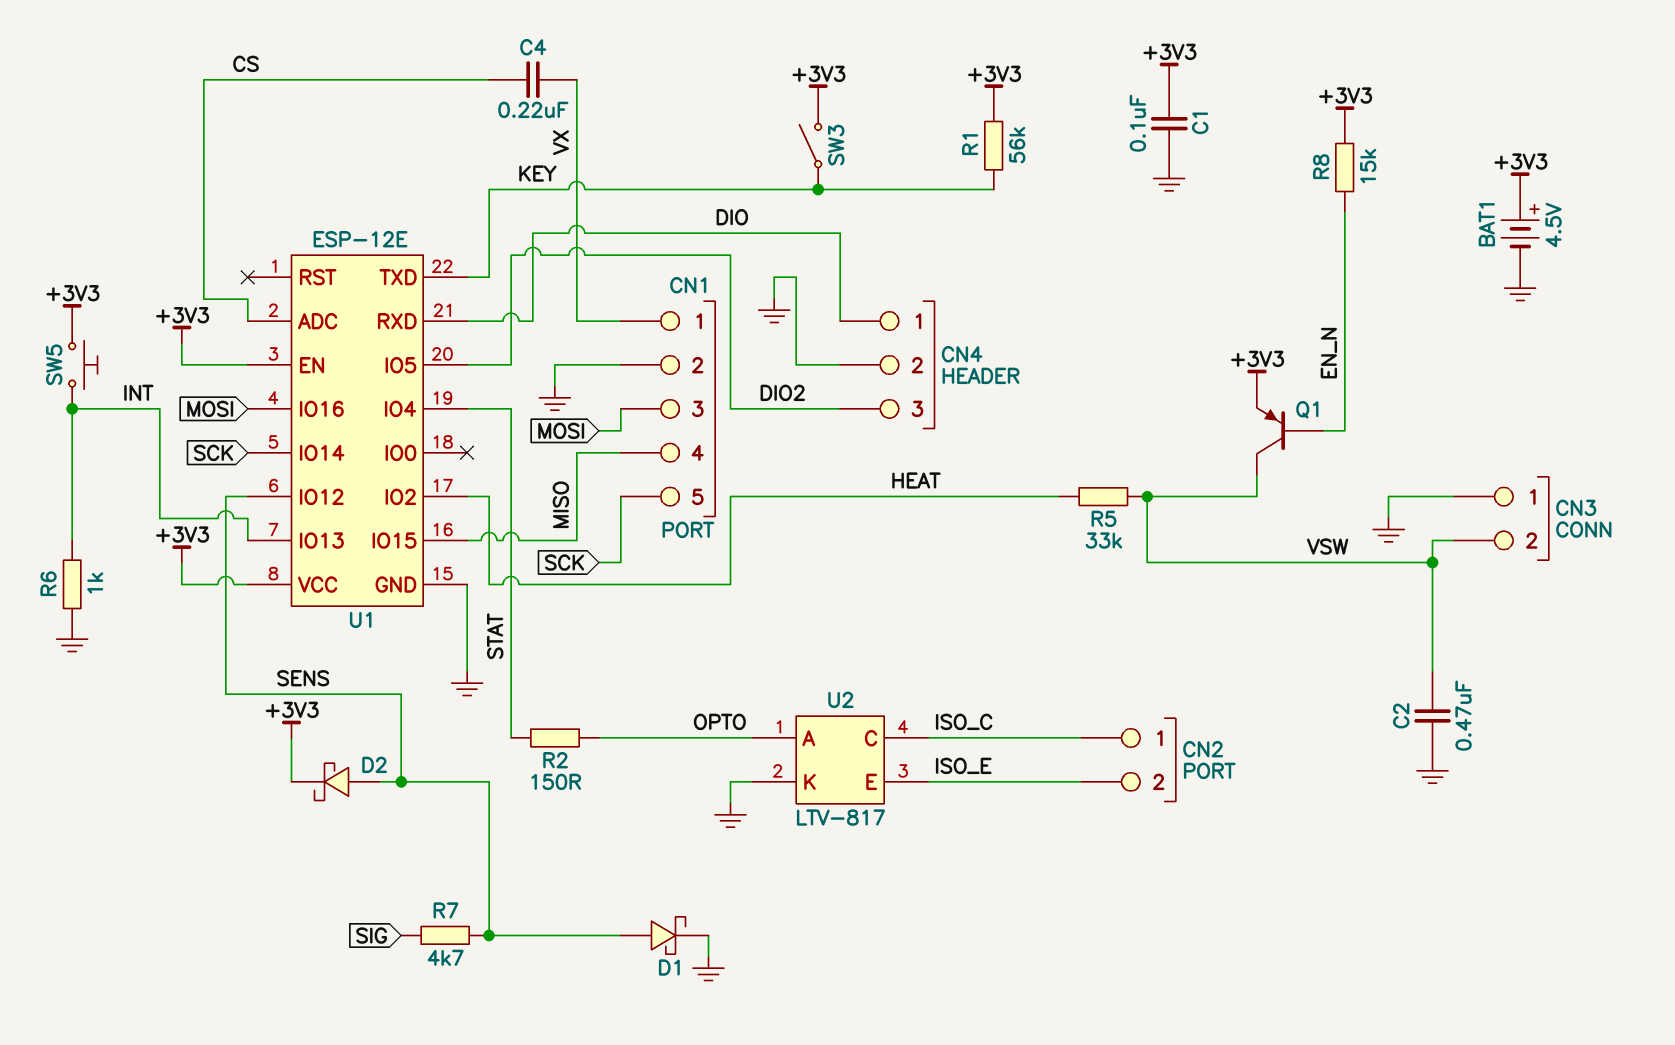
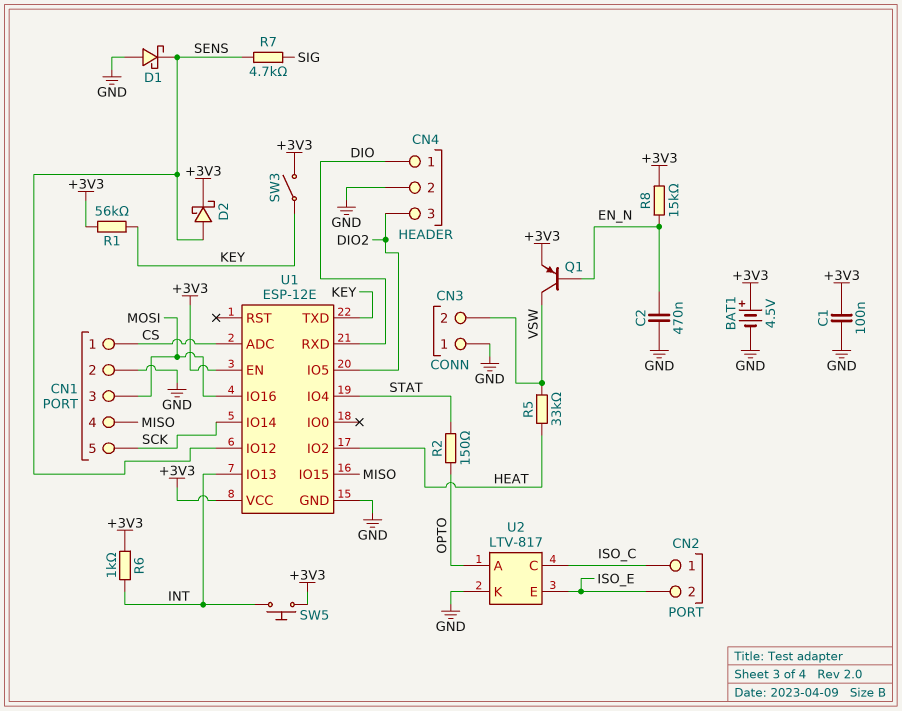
C2: 470nF (GND, VSW) -> 470nF (EN_N, GND)
C4: 220nF (CS, VX) -> none
CN1 pin 1: VX -> CS
D1: schottky (A SENS, K GND) -> schottky (A GND, K SENS)
R6: 1k (GND, INT) -> 1k (+3V3, INT)

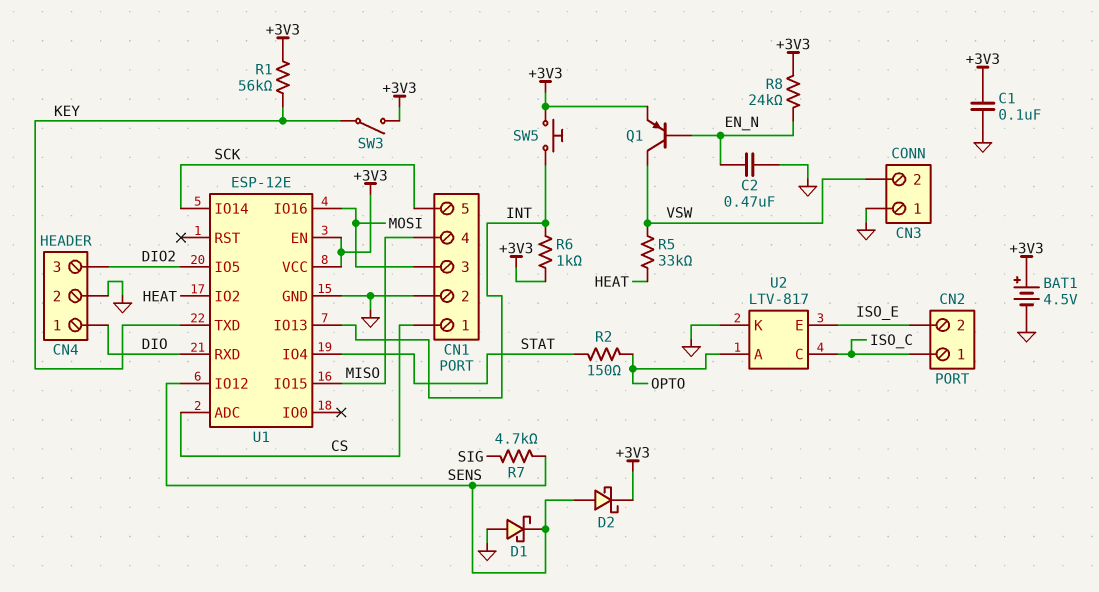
R8: 15k (+3V3, EN_N) -> 24k (+3V3, EN_N)

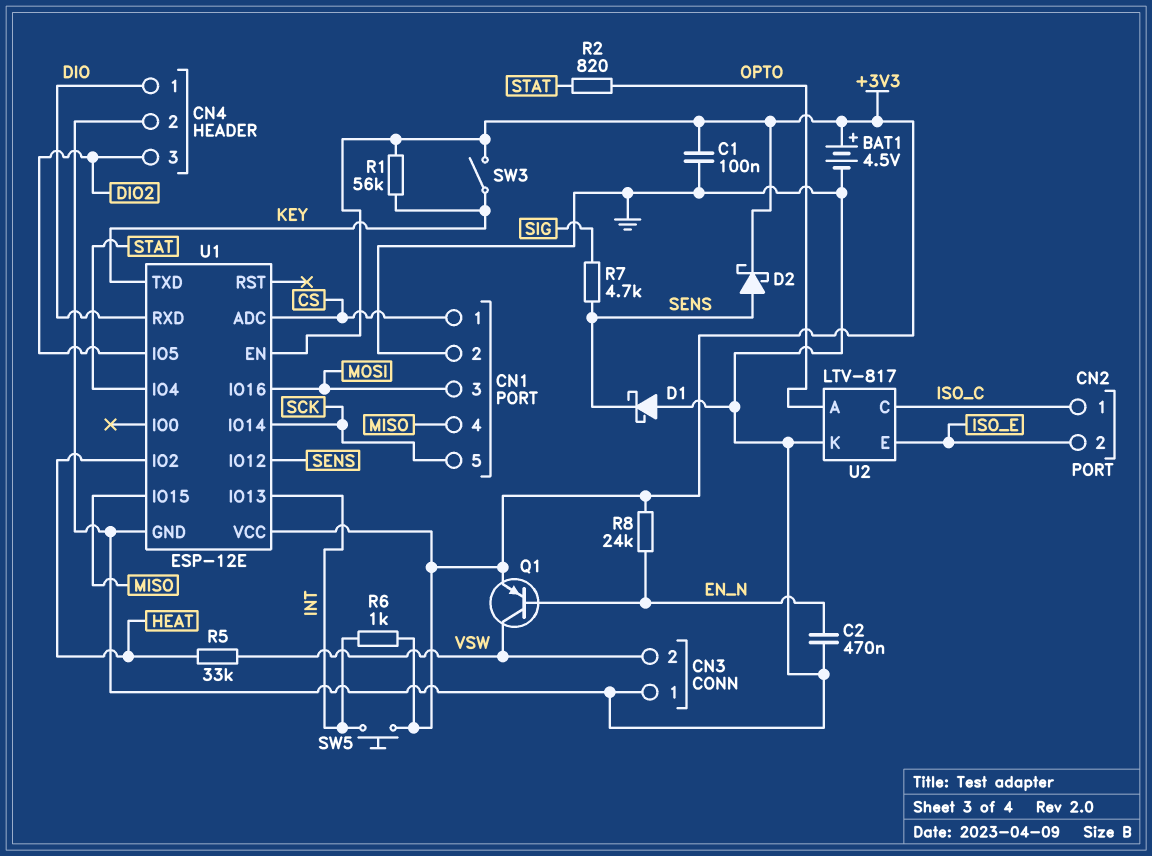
R2: 150 (OPTO, STAT) -> 820 (OPTO, STAT)

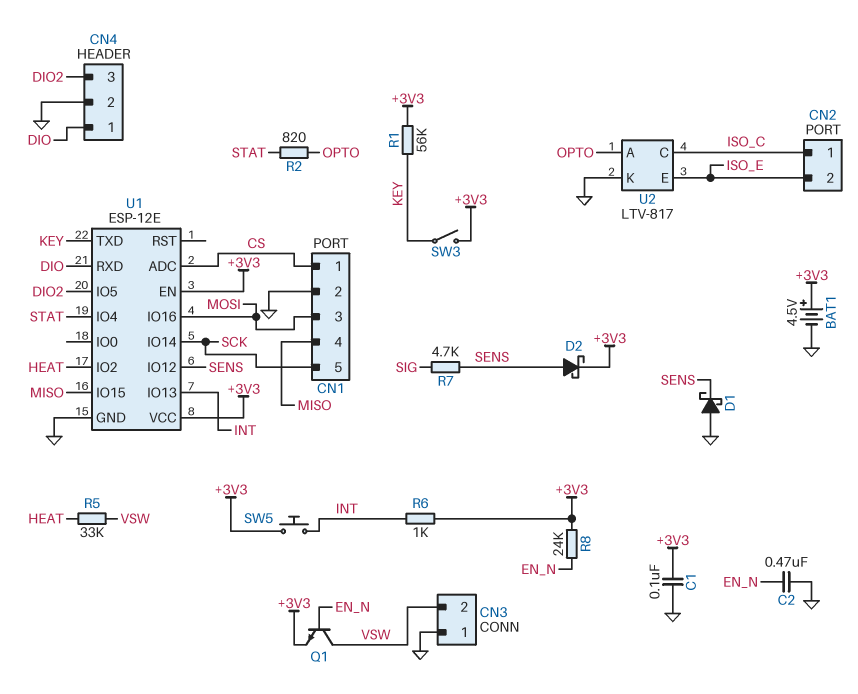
Q1: PNP (B EN_N, C VSW, E +3V3) -> NPN (B EN_N, C VSW, E +3V3)

